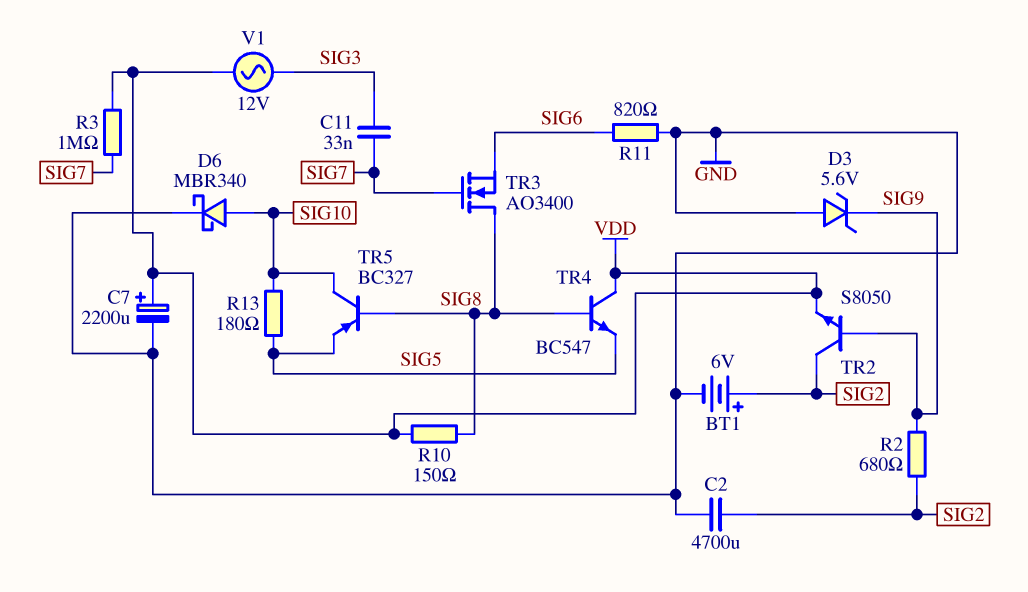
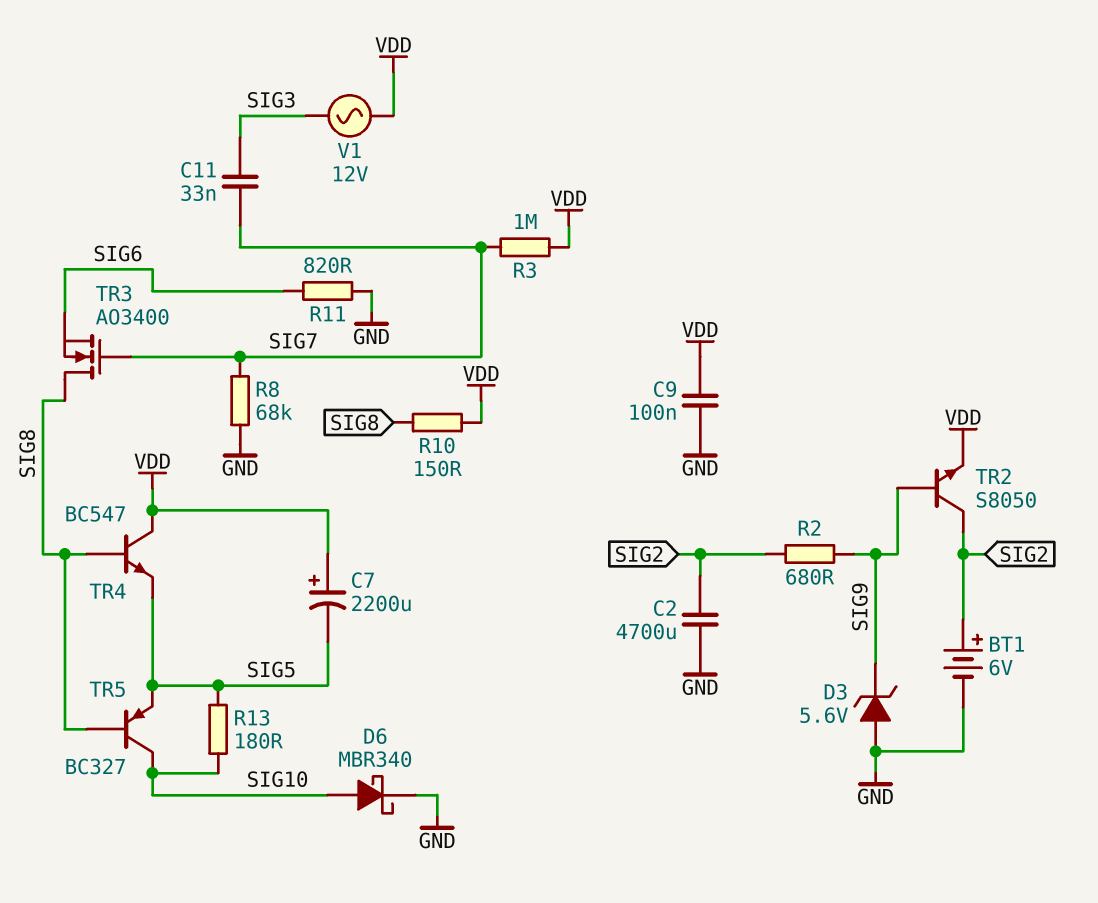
C7: 2200uF (plus VDD, minus GND) -> 2200uF (plus VDD, minus SIG5)
C9: none -> 100nF (GND, VDD)
R8: none -> 68k (GND, SIG7)

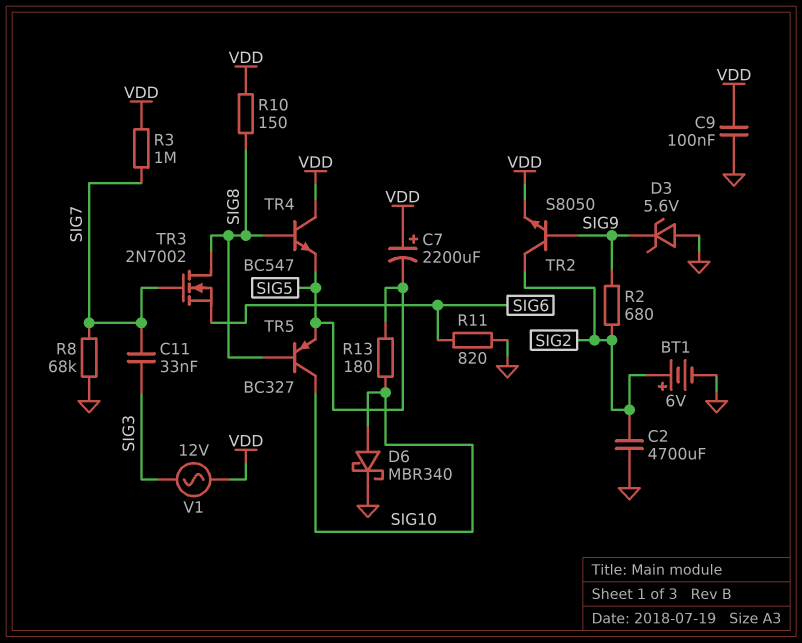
TR3: NMOS AO3400 (G SIG7, D SIG8, S SIG6) -> NMOS 2N7002 (G SIG7, D SIG8, S SIG6)

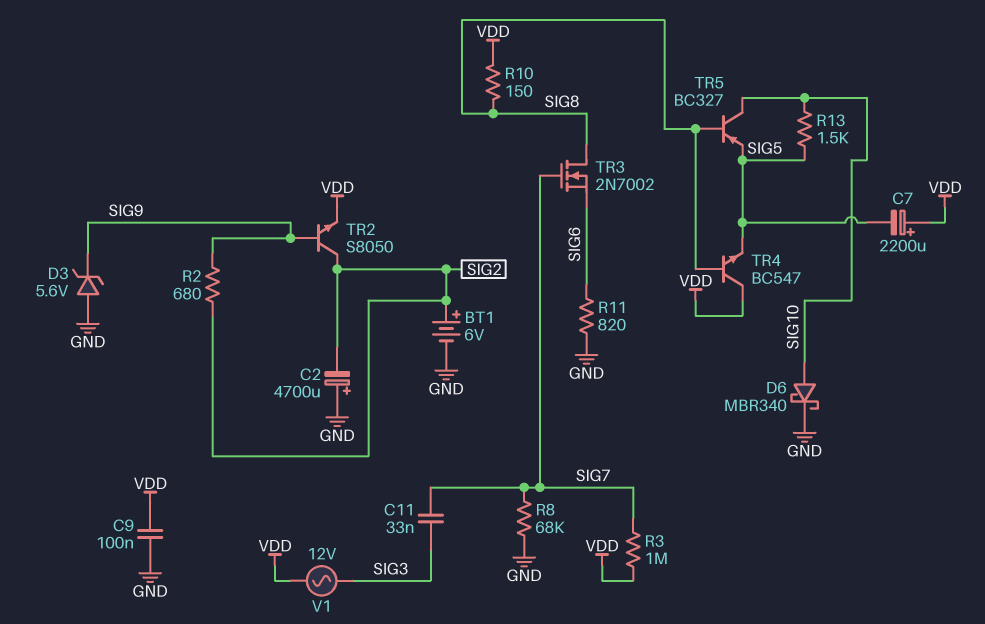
C2: 4700uF (GND, SIG2) -> 4700uF (plus GND, minus SIG2)
R13: 180 (SIG5, SIG10) -> 1.5k (SIG5, SIG10)

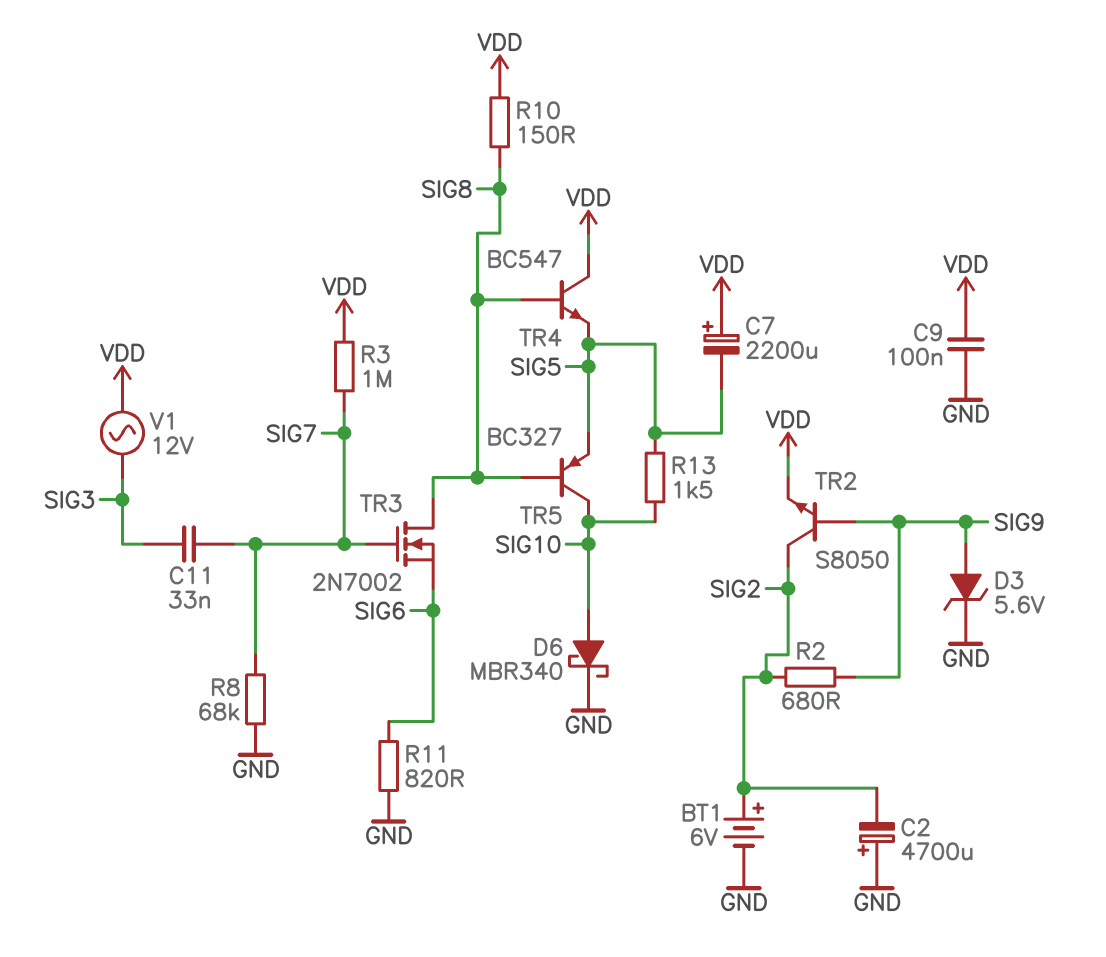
D3: zener 5.6V (A GND, K SIG9) -> zener 5.6V (A SIG9, K GND)

